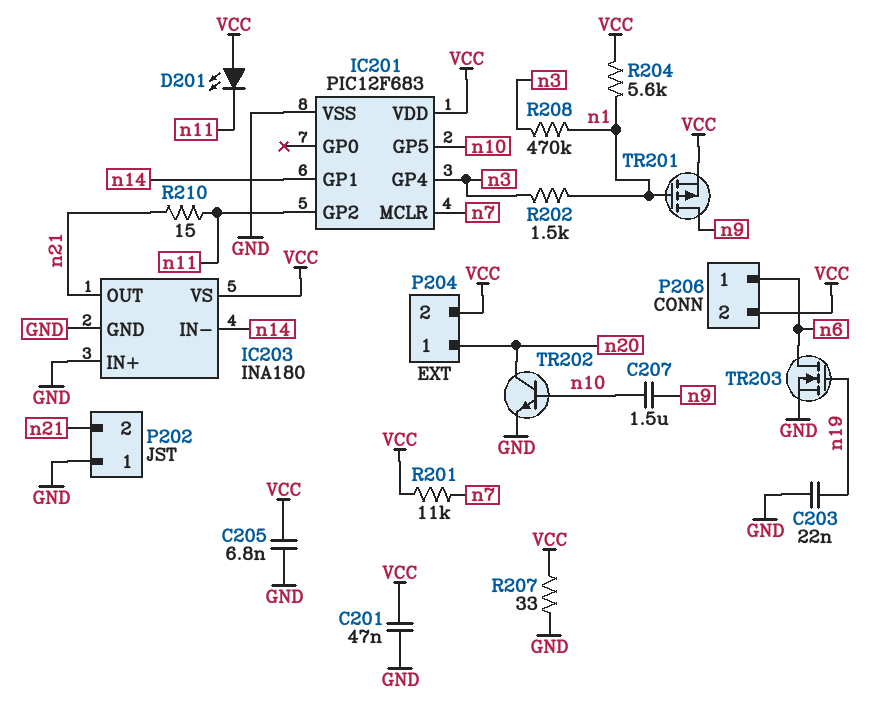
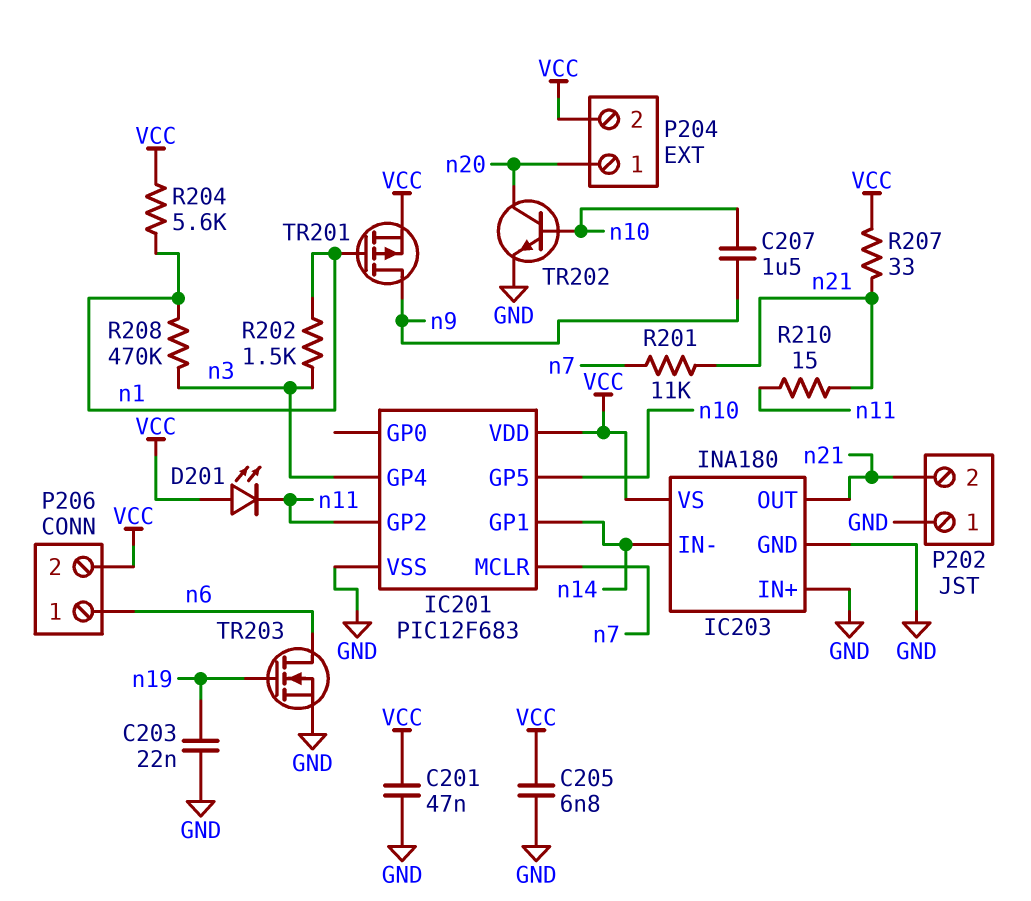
R201: 11k (VCC, n7) -> 11k (n7, n21)
R207: 33 (GND, VCC) -> 33 (VCC, n21)

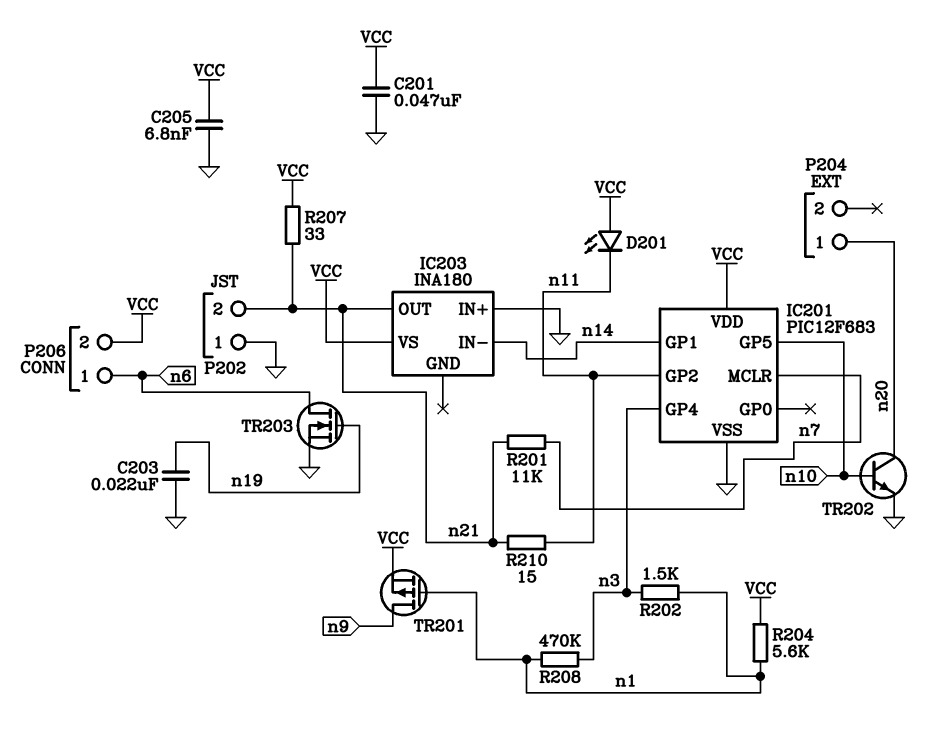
C207: 1.5uF (n9, n10) -> none
IC203 pin GND: GND -> none
P204 pin 2: VCC -> none

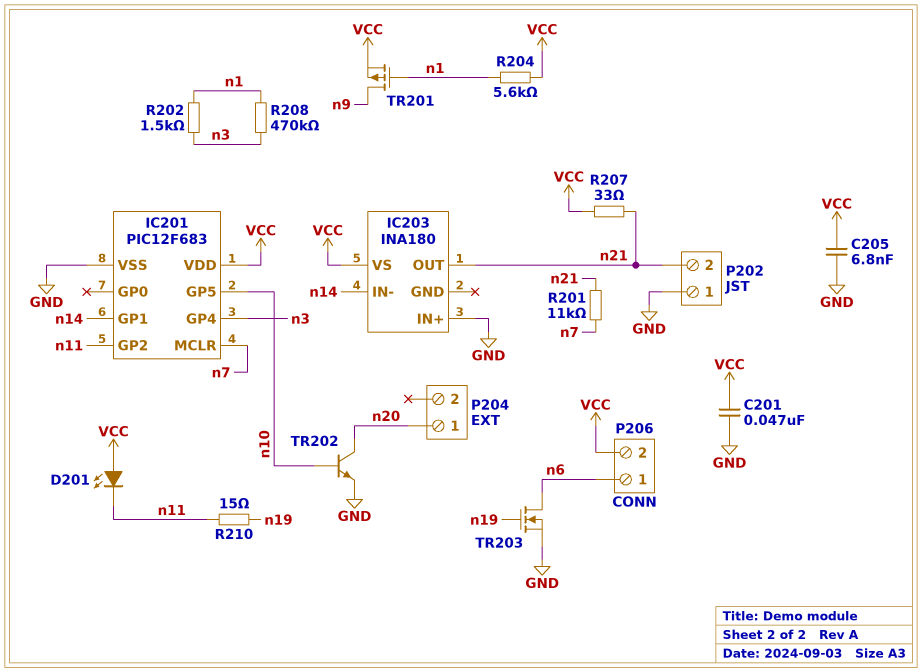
C203: 22nF (GND, n19) -> none
R210: 15 (n11, n21) -> 15 (n11, n19)

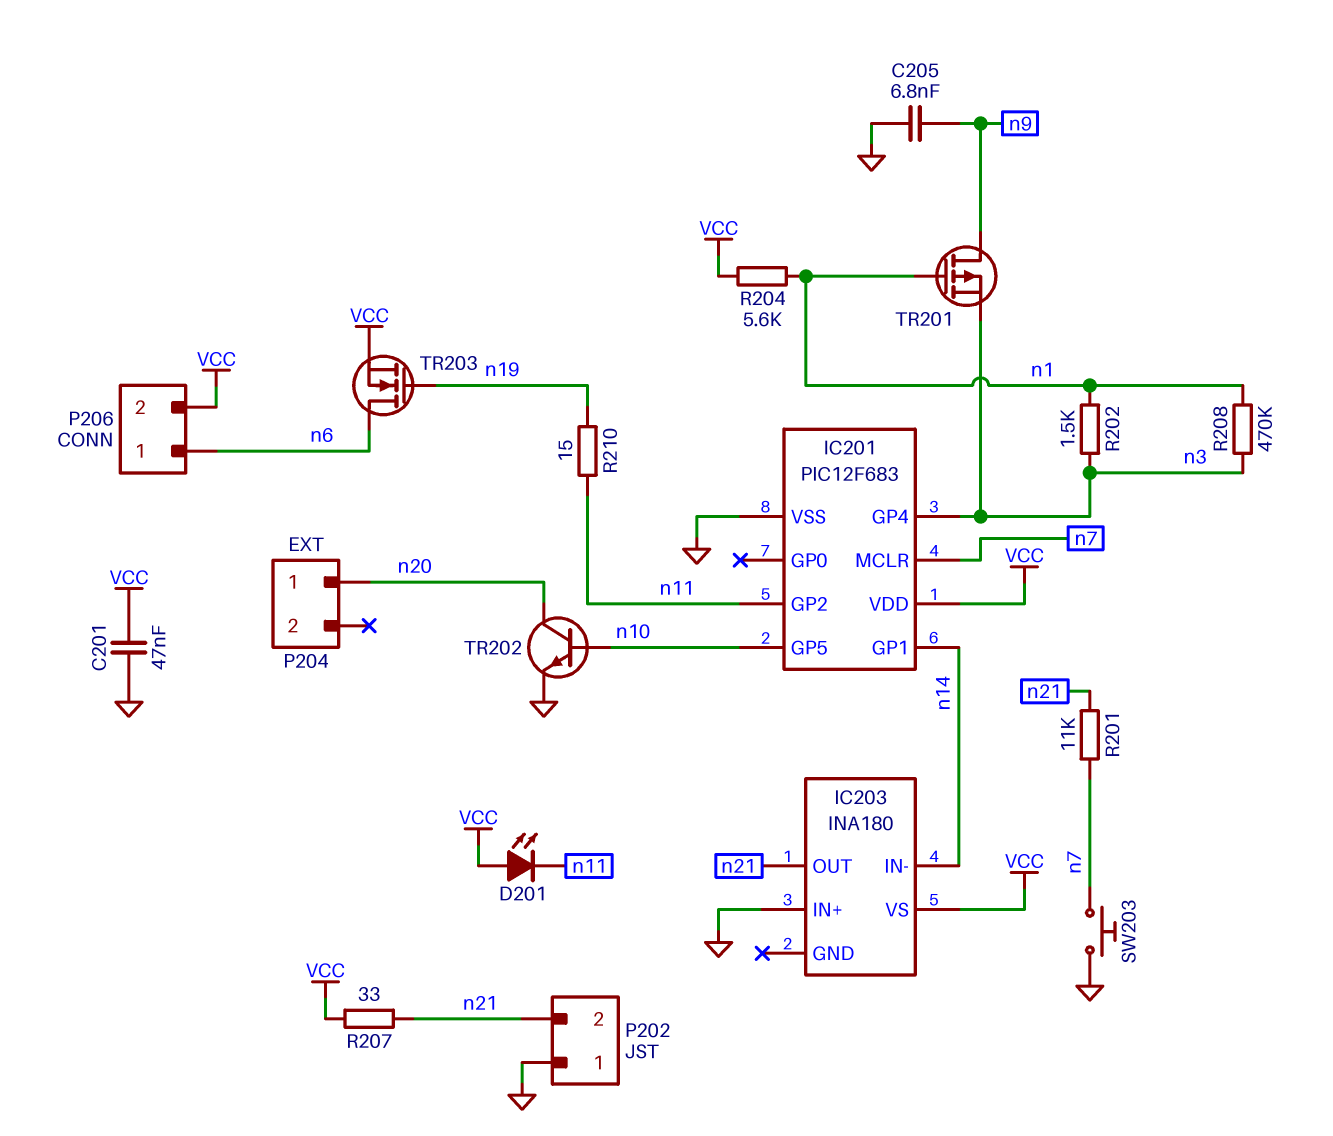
C205: 6.8nF (GND, VCC) -> 6.8nF (GND, n9)
SW203: none -> button (GND, n7)
TR201: PMOS (G n1, D n9, S VCC) -> PMOS (G n1, D n9, S n3)
TR203: NMOS (G n19, D n6, S GND) -> NMOS (G n19, D n6, S VCC)

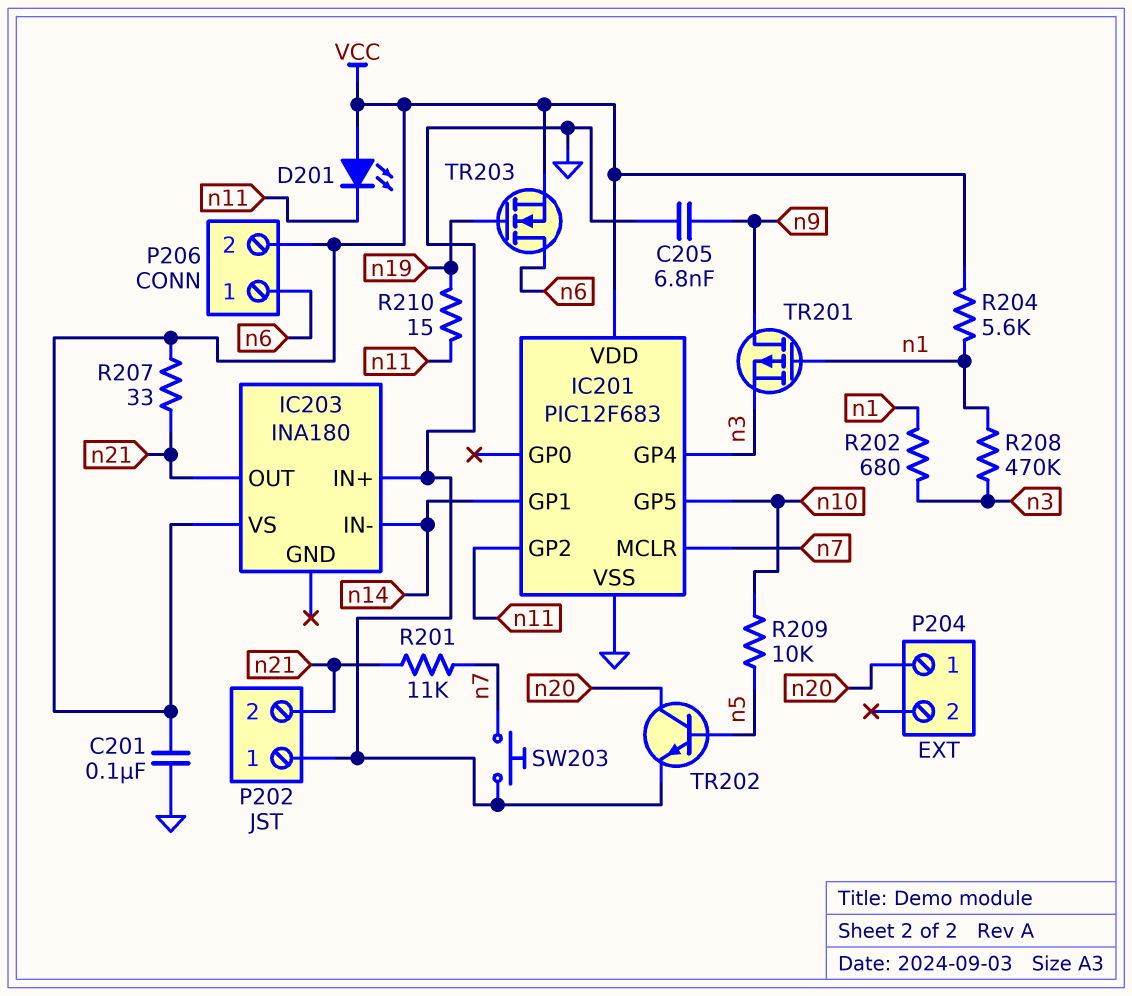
C201: 47nF (GND, VCC) -> 100nF (GND, VCC)
R202: 1.5k (n1, n3) -> 680 (n1, n3)
R209: none -> 10k (n5, n10)
TR202: NPN (B n10, C n20, E GND) -> NPN (B n5, C n20, E GND)

